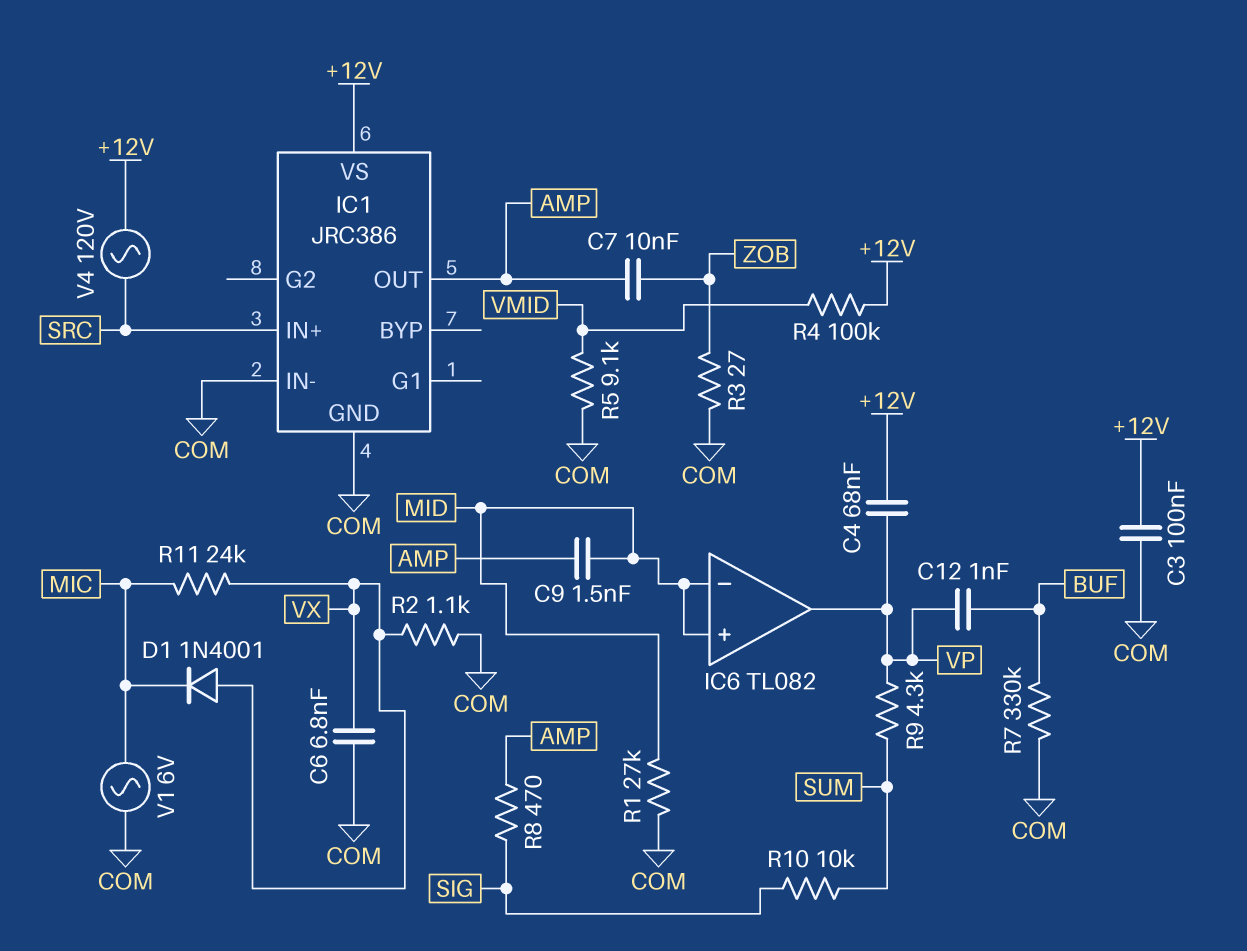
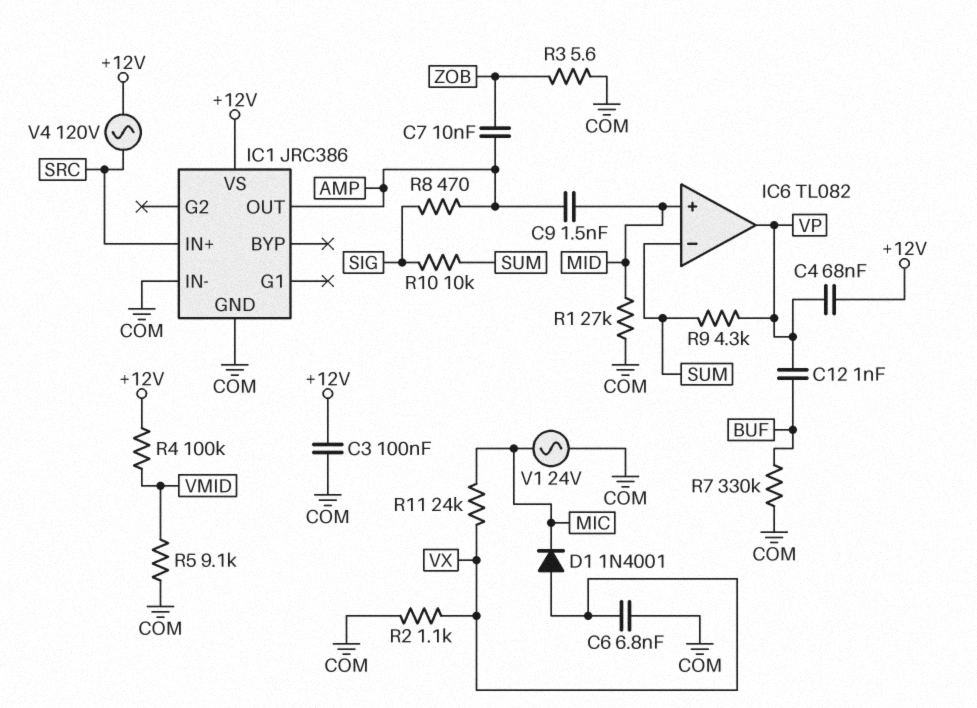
IC6 pin in-: MID -> SUM
R3: 27 (COM, ZOB) -> 5.6 (COM, ZOB)
V1: AC 6V (COM, MIC) -> AC 24V (COM, MIC)

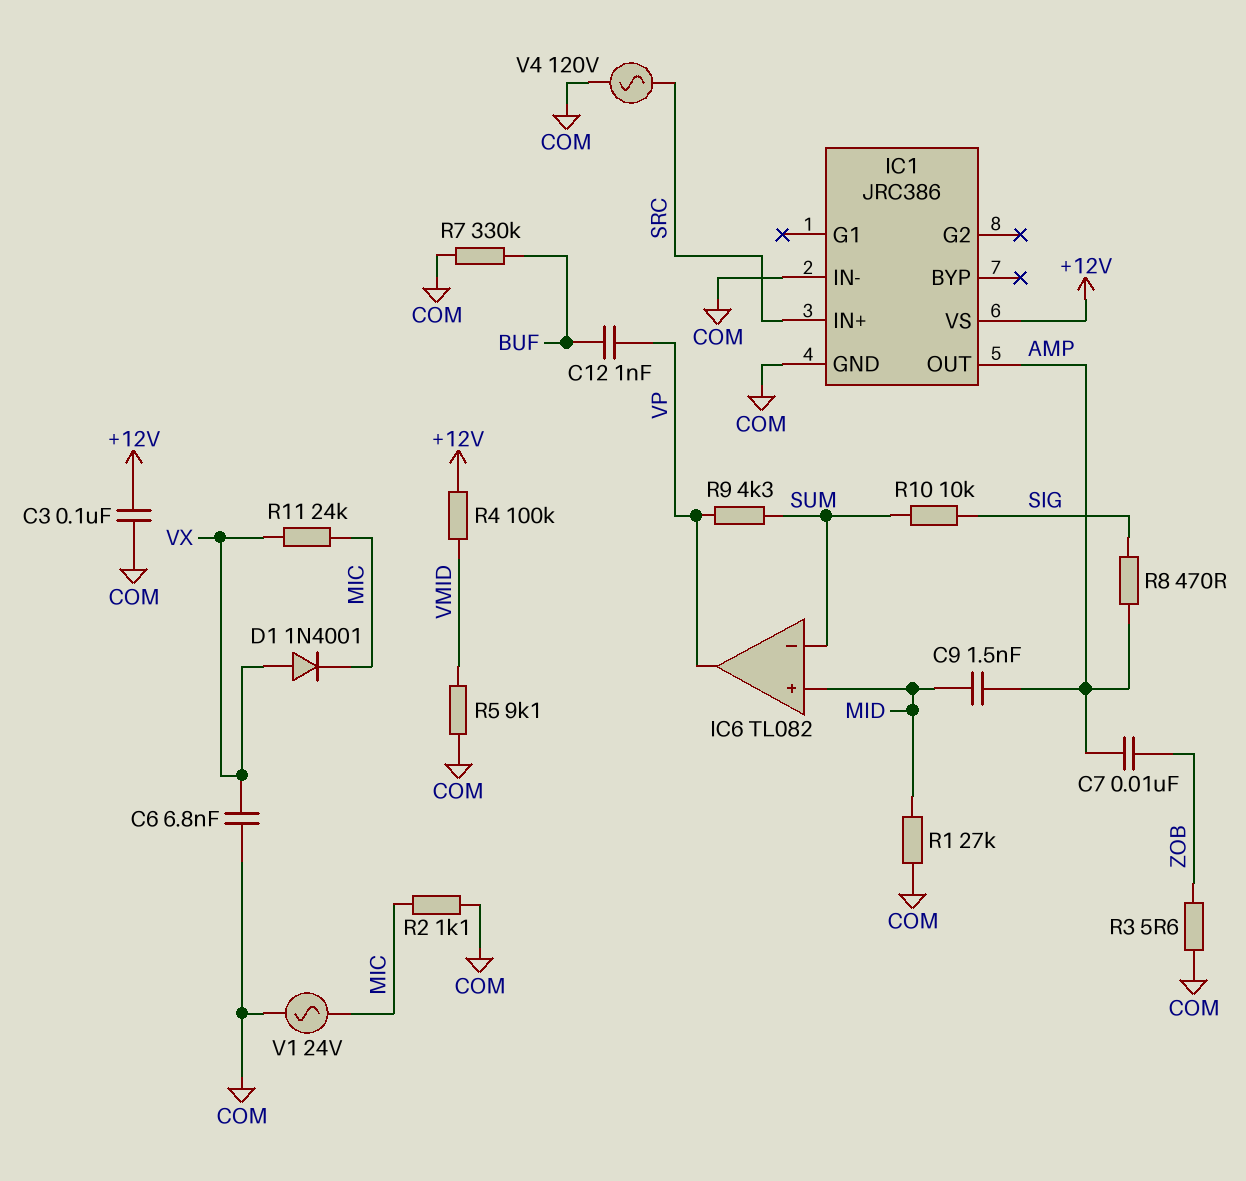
C4: 68nF (+12V, VP) -> none
R2: 1.1k (COM, VX) -> 1.1k (COM, MIC)
V4: AC 120V (+12V, SRC) -> AC 120V (COM, SRC)

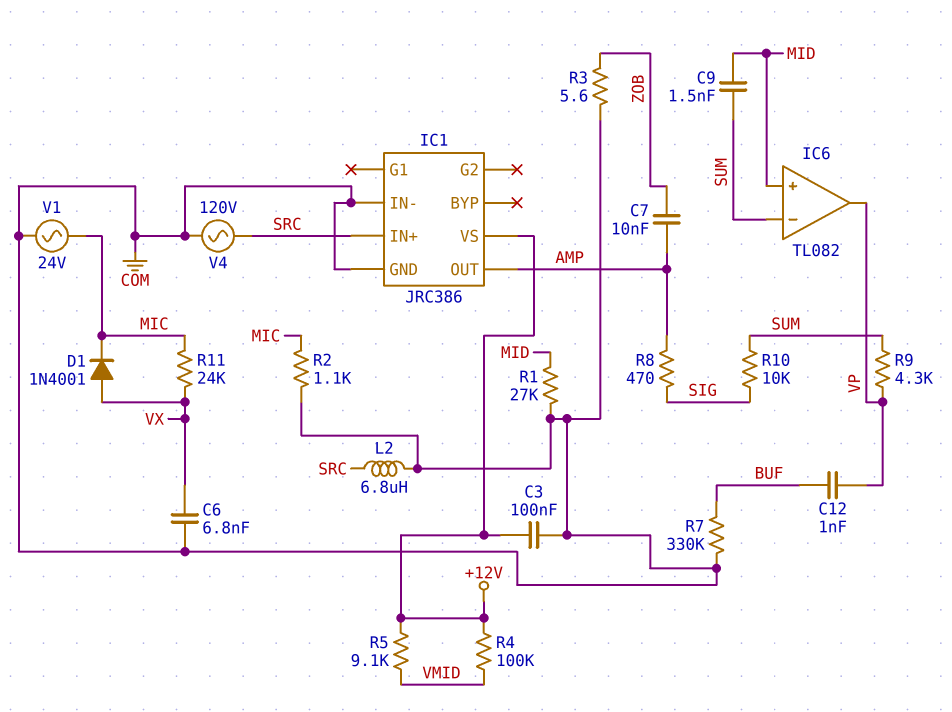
C9: 1.5nF (AMP, MID) -> 1.5nF (MID, SUM)
L2: none -> 6.8uH (COM, SRC)
R5: 9.1k (COM, VMID) -> 9.1k (+12V, VMID)

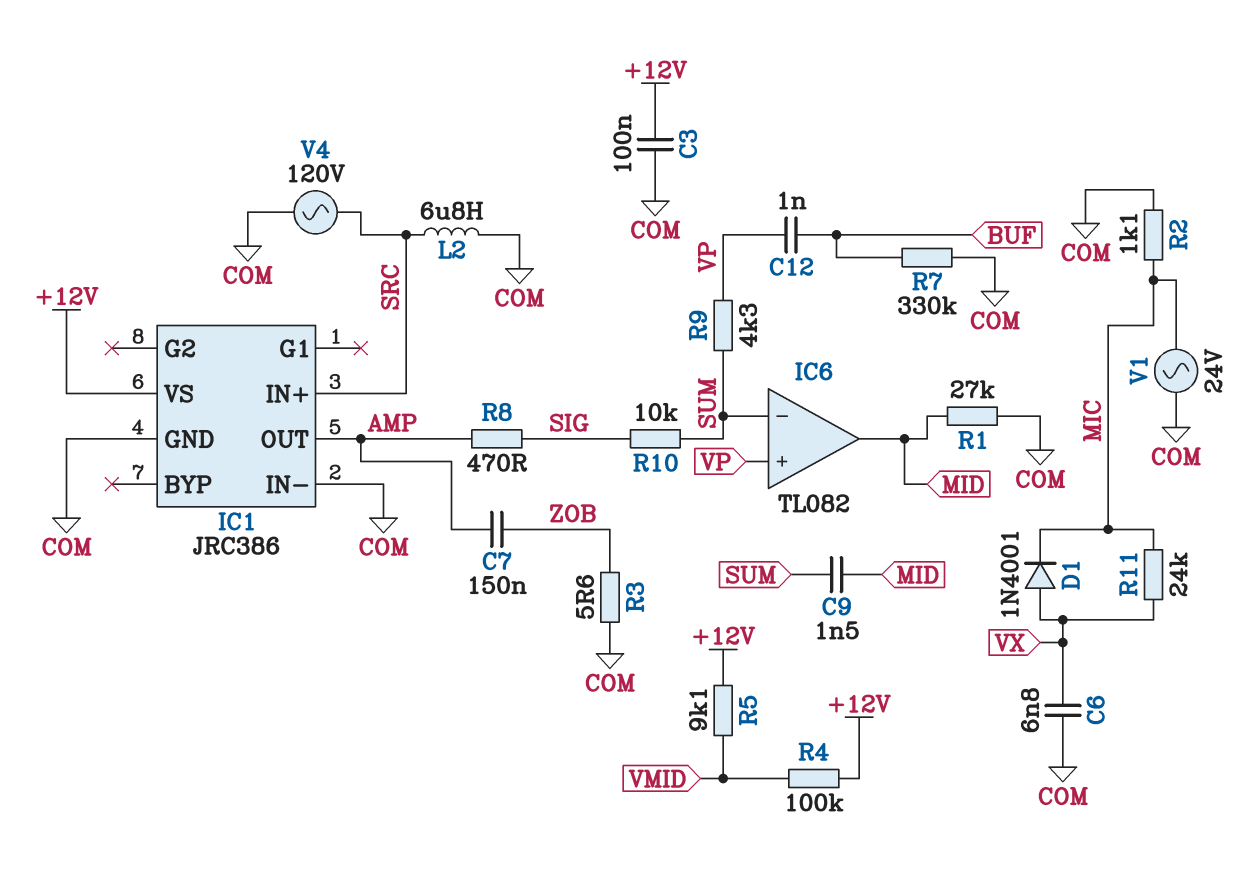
C7: 10nF (AMP, ZOB) -> 150nF (AMP, ZOB)
IC6 pin in+: MID -> VP
IC6 pin out: VP -> MID

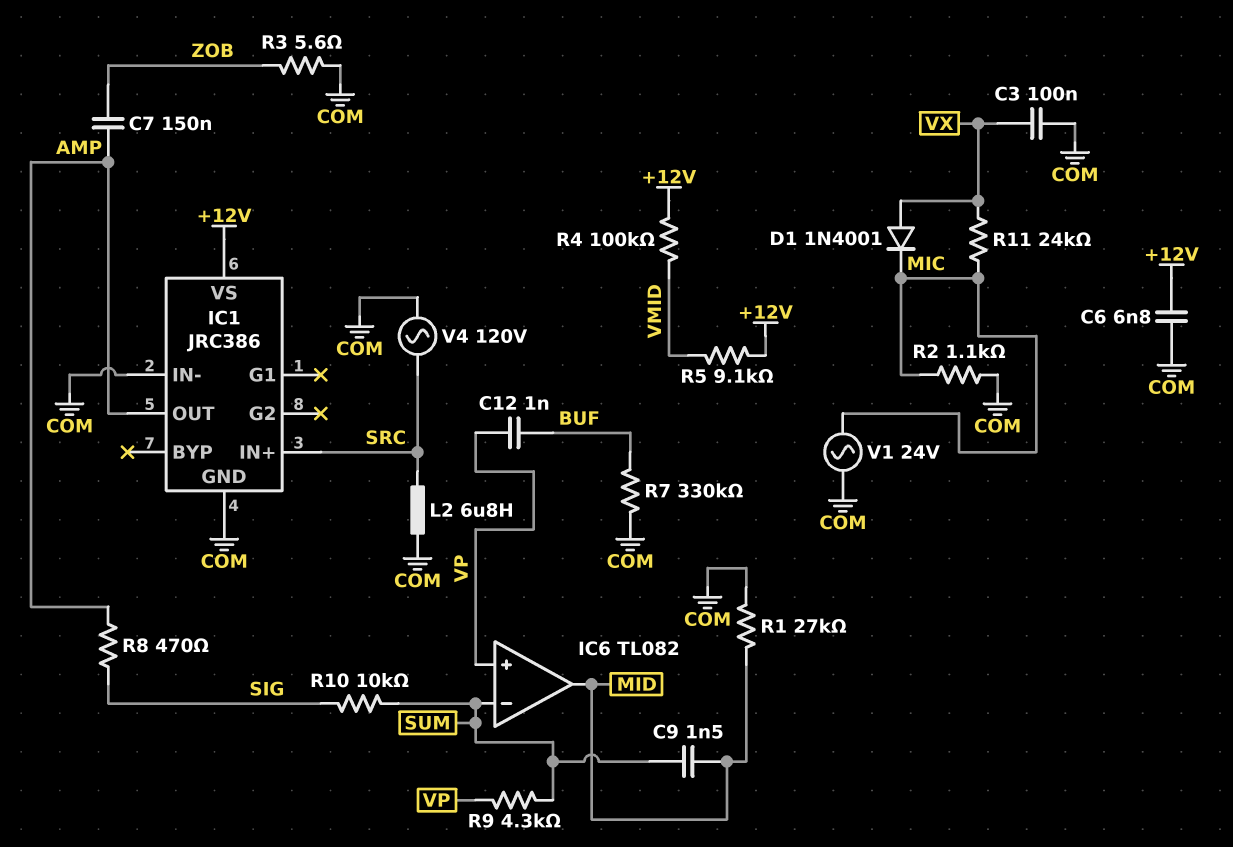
C3: 100nF (+12V, COM) -> 100nF (COM, VX)
C6: 6.8nF (COM, VX) -> 6.8nF (+12V, COM)

